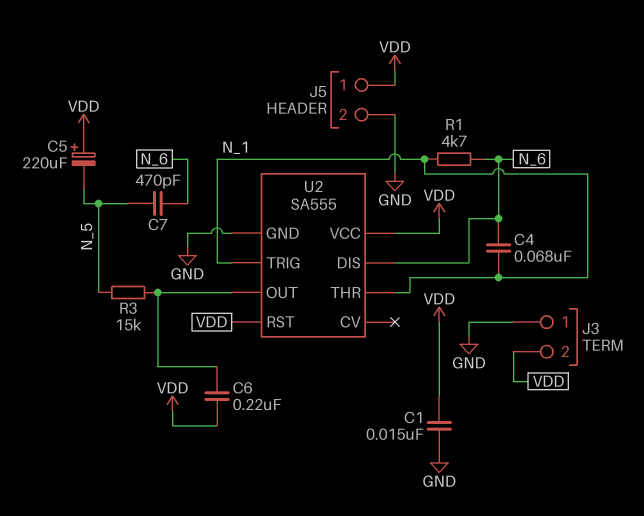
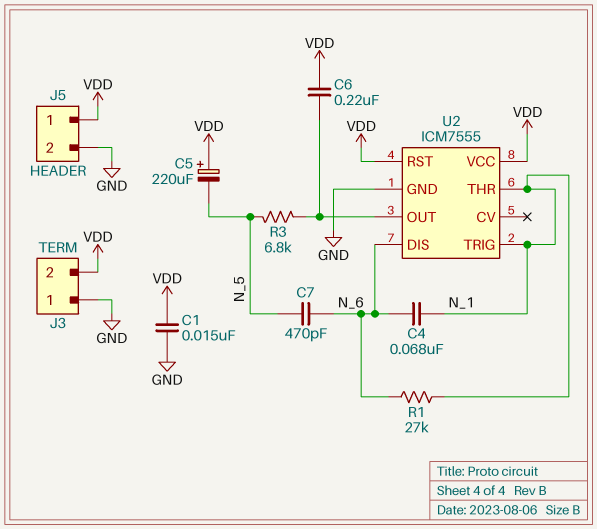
R1: 4.7k (N_1, N_6) -> 27k (N_1, N_6)
R3: 15k (N_5, U2/OUT) -> 6.8k (N_5, U2/OUT)
U2: SA555 -> ICM7555

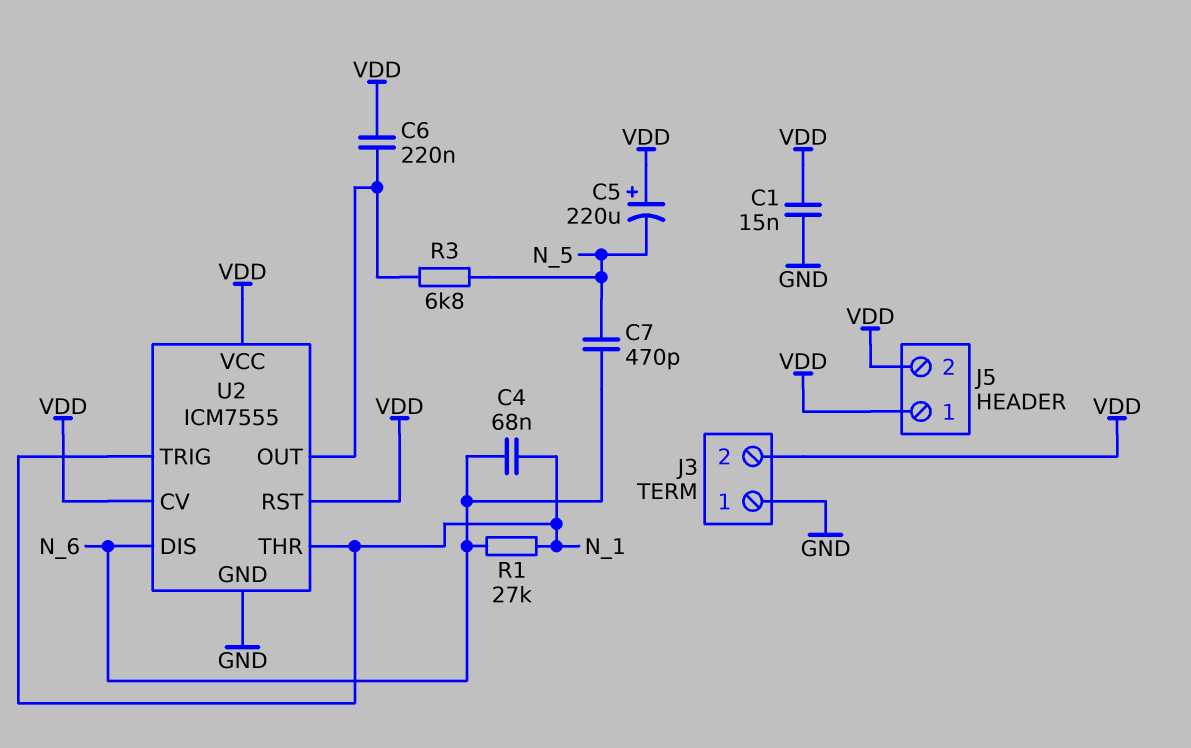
J5 pin 2: GND -> VDD
U2 pin CV: none -> VDD

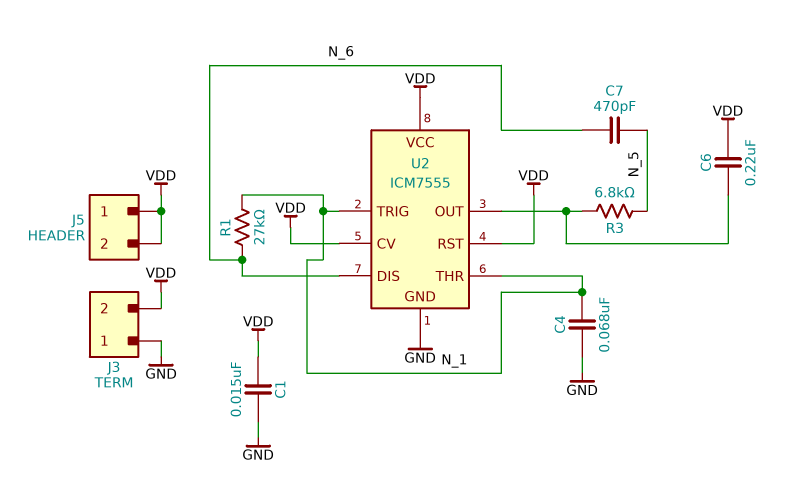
C4: 68nF (N_1, N_6) -> 68nF (GND, N_1)
C5: 220uF (plus VDD, minus N_5) -> none

